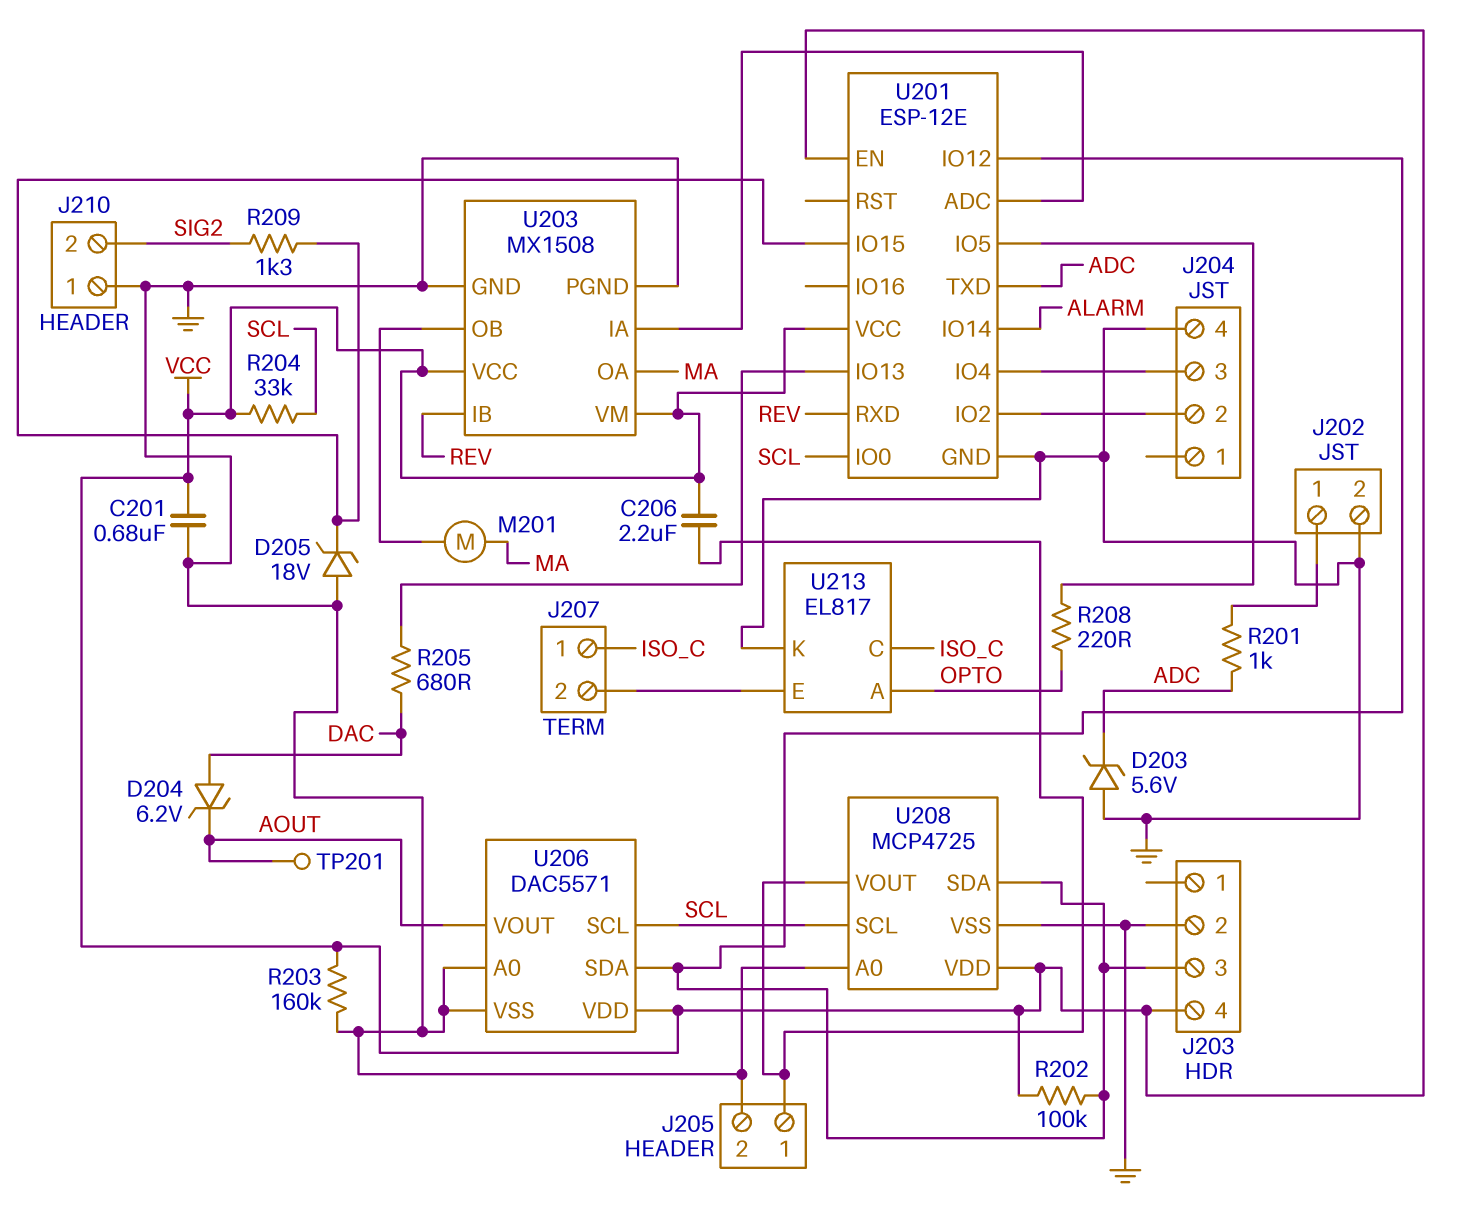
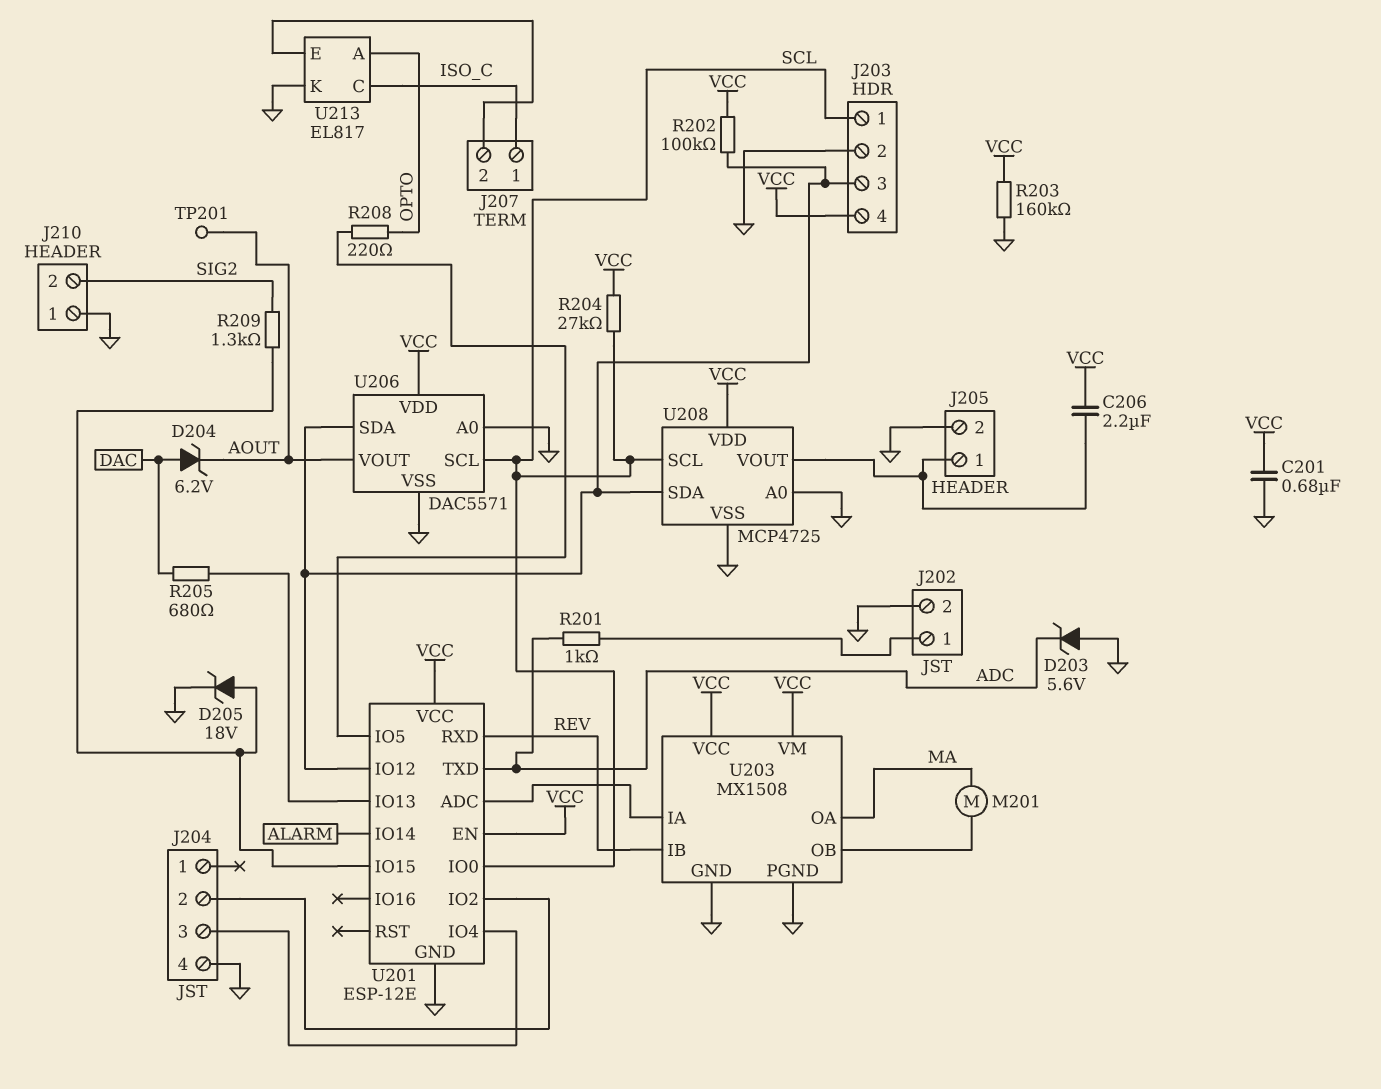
D205: zener 18V (A GND, K U201/IO15) -> zener 18V (A U201/IO15, K GND)
J203 pin 1: none -> SCL
R204: 33k (SCL, VCC) -> 27k (SCL, VCC)

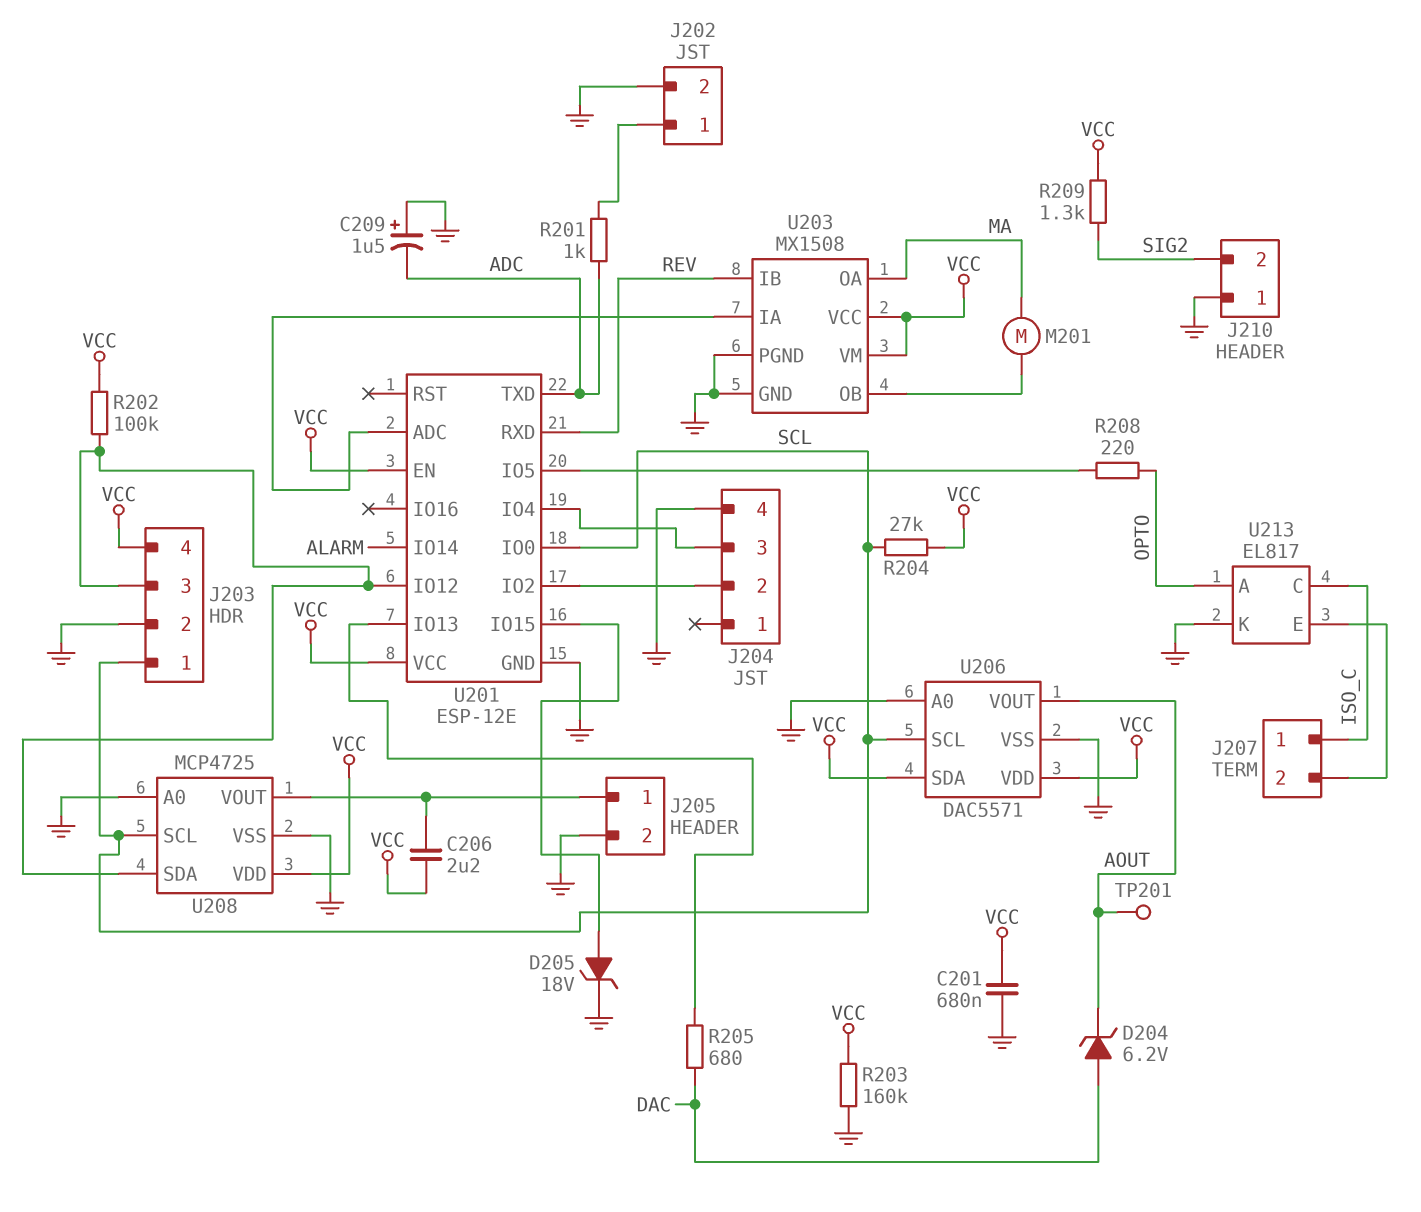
C209: none -> 1.5uF (plus GND, minus ADC)
D203: zener 5.6V (A GND, K ADC) -> none
R209: 1.3k (SIG2, U201/IO15) -> 1.3k (SIG2, VCC)
U206 pin SDA: J203/3 -> VCC

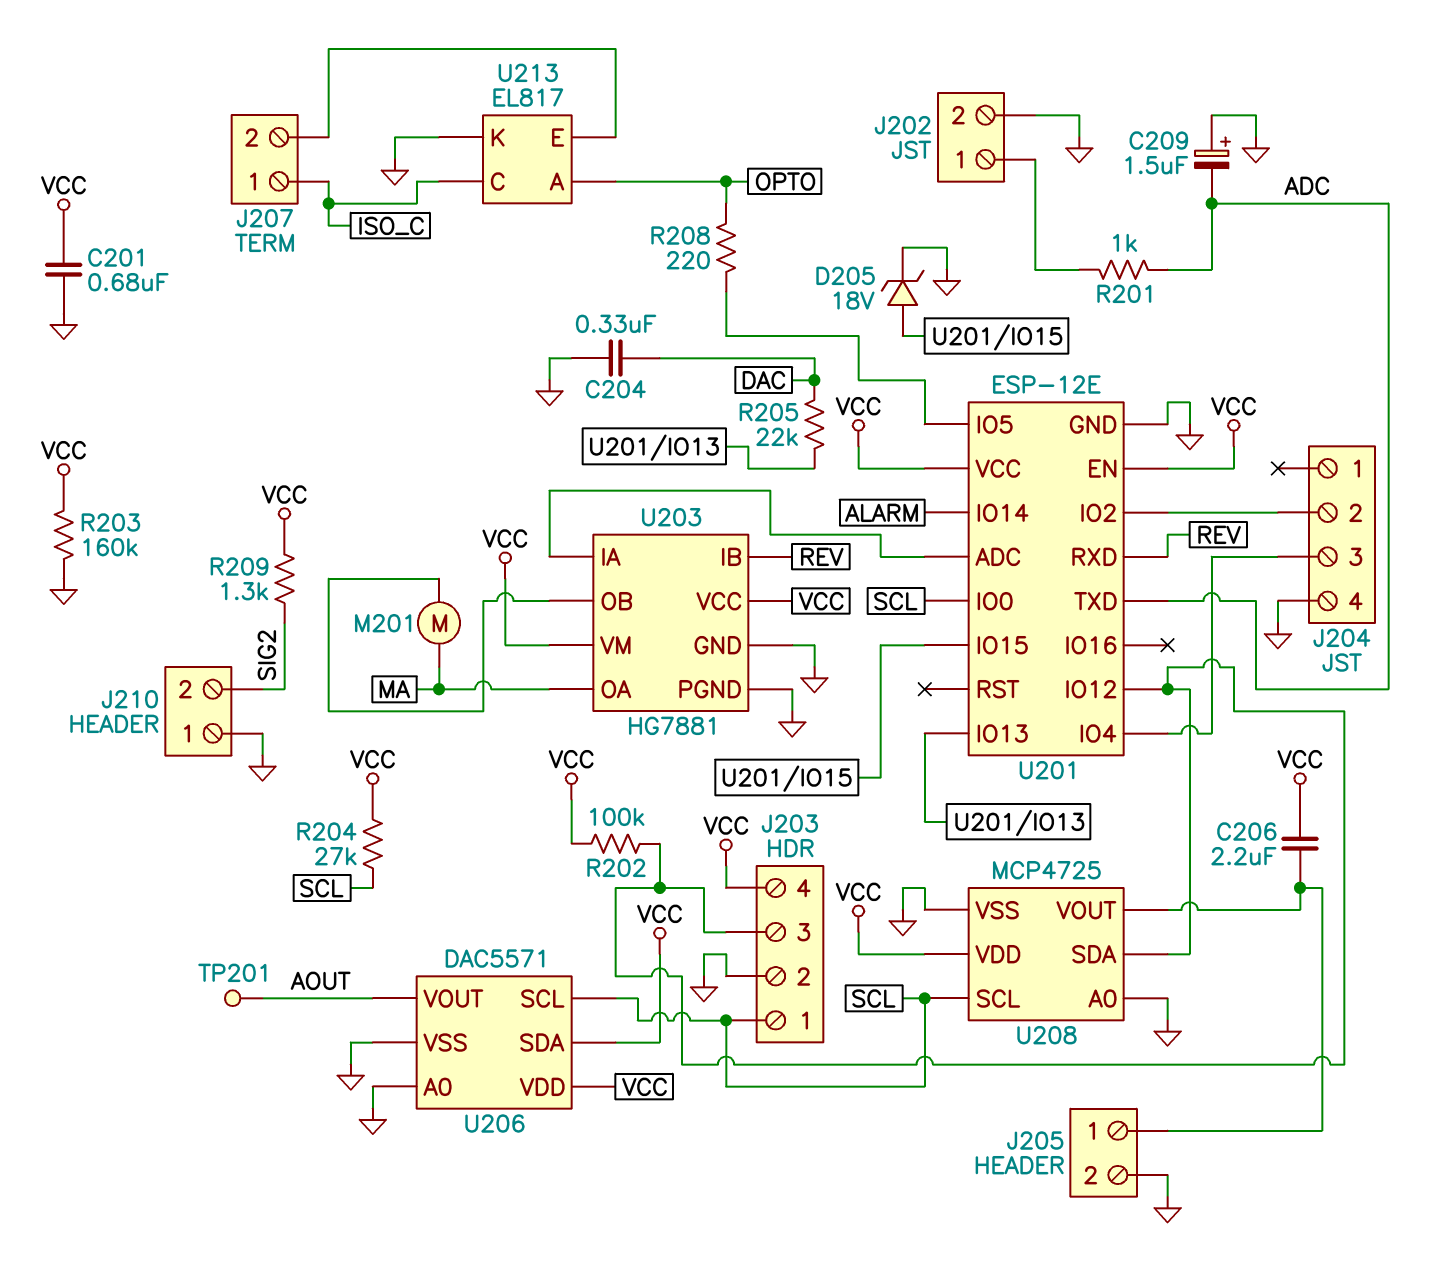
C204: none -> 330nF (DAC, GND)
D204: zener 6.2V (A DAC, K AOUT) -> none
R205: 680 (DAC, U201/IO13) -> 22k (DAC, U201/IO13)
U203: MX1508 -> HG7881

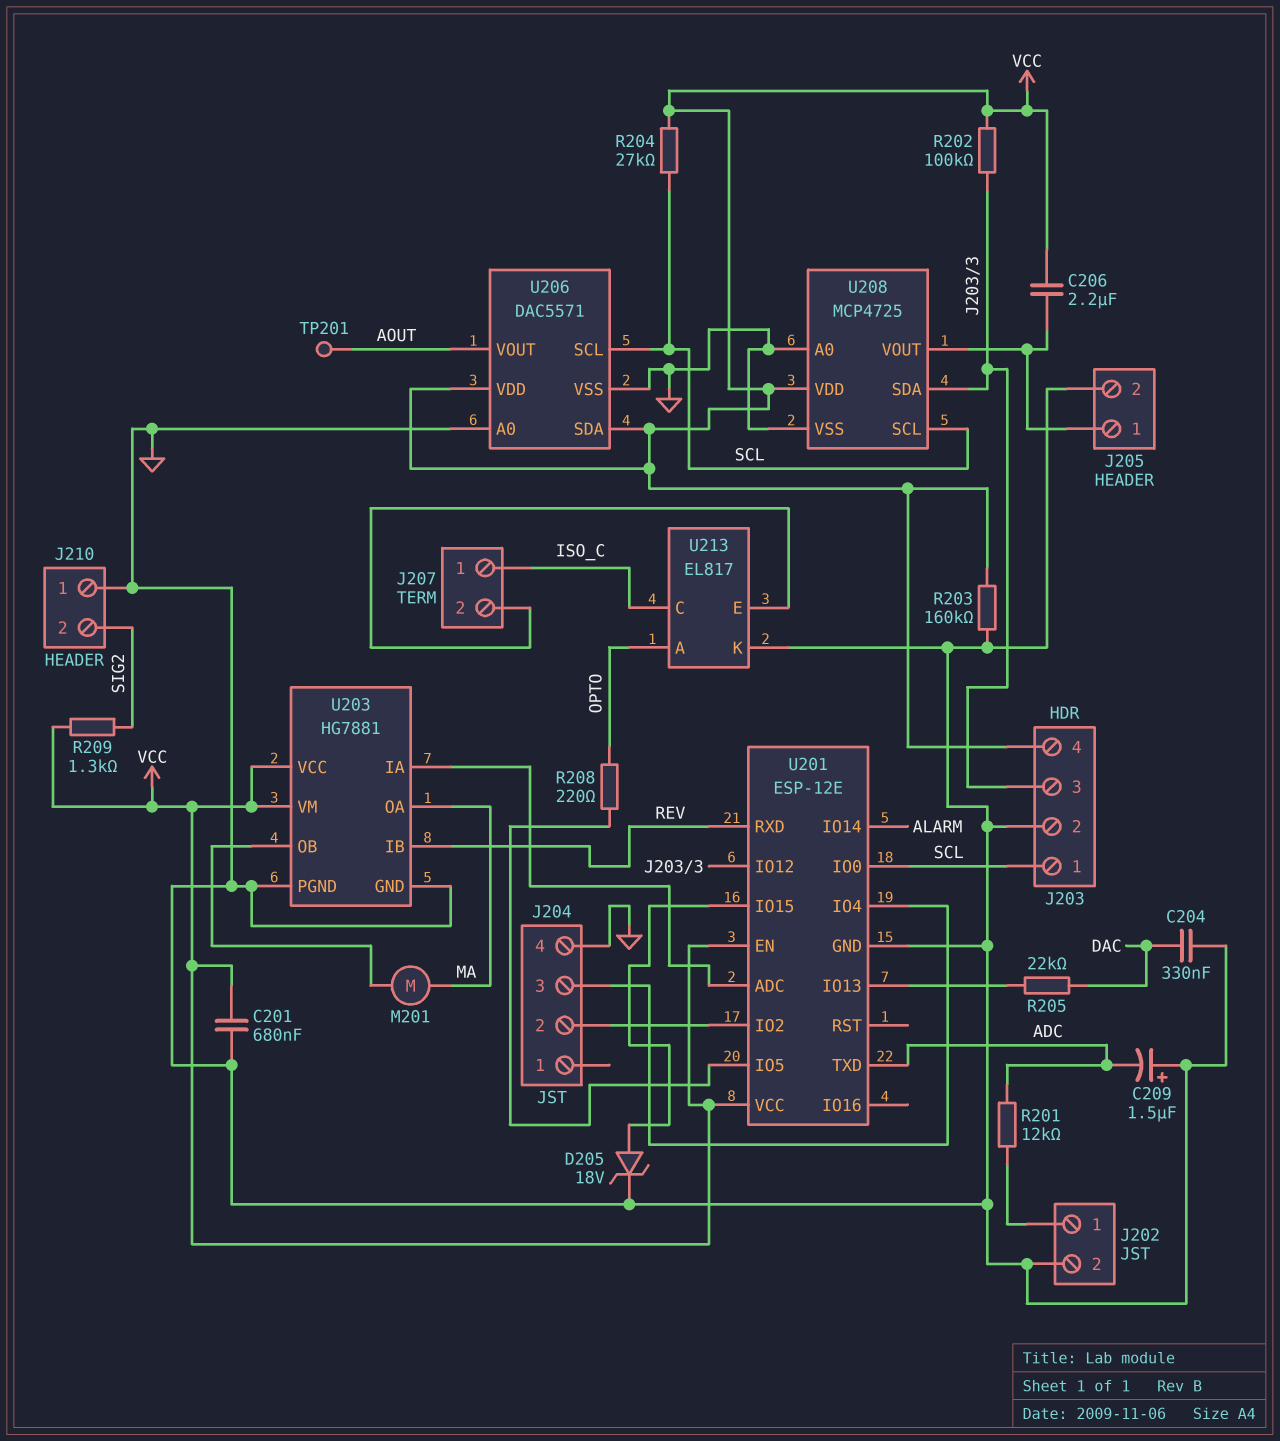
R201: 1k (ADC, J202/1) -> 12k (ADC, J202/1)

